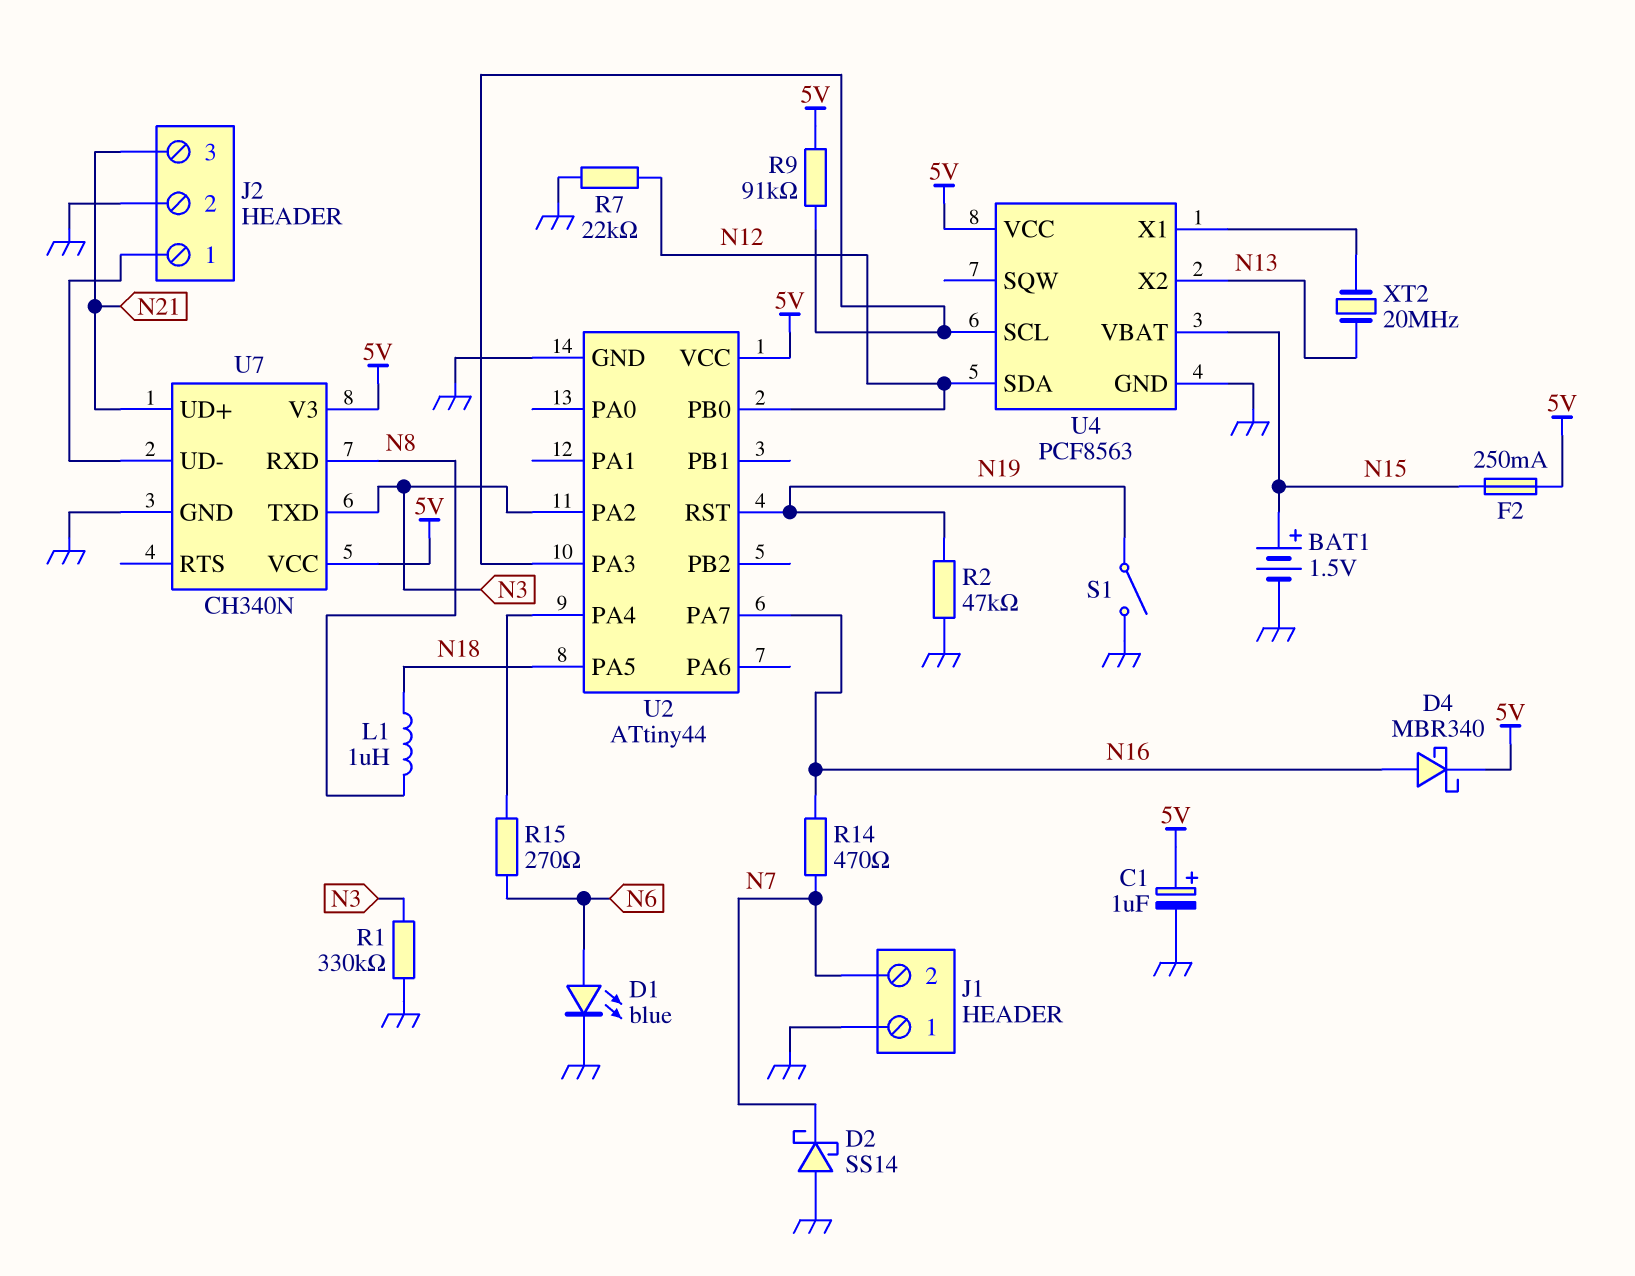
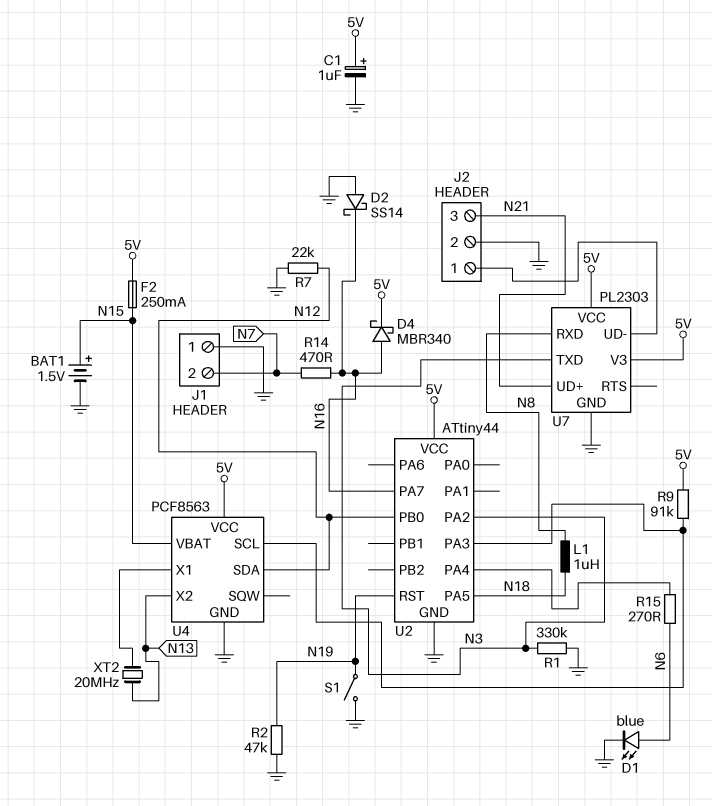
D2: schottky SS14 (A GND, K N7) -> schottky SS14 (A GND, K N16)
U7: CH340N -> PL2303

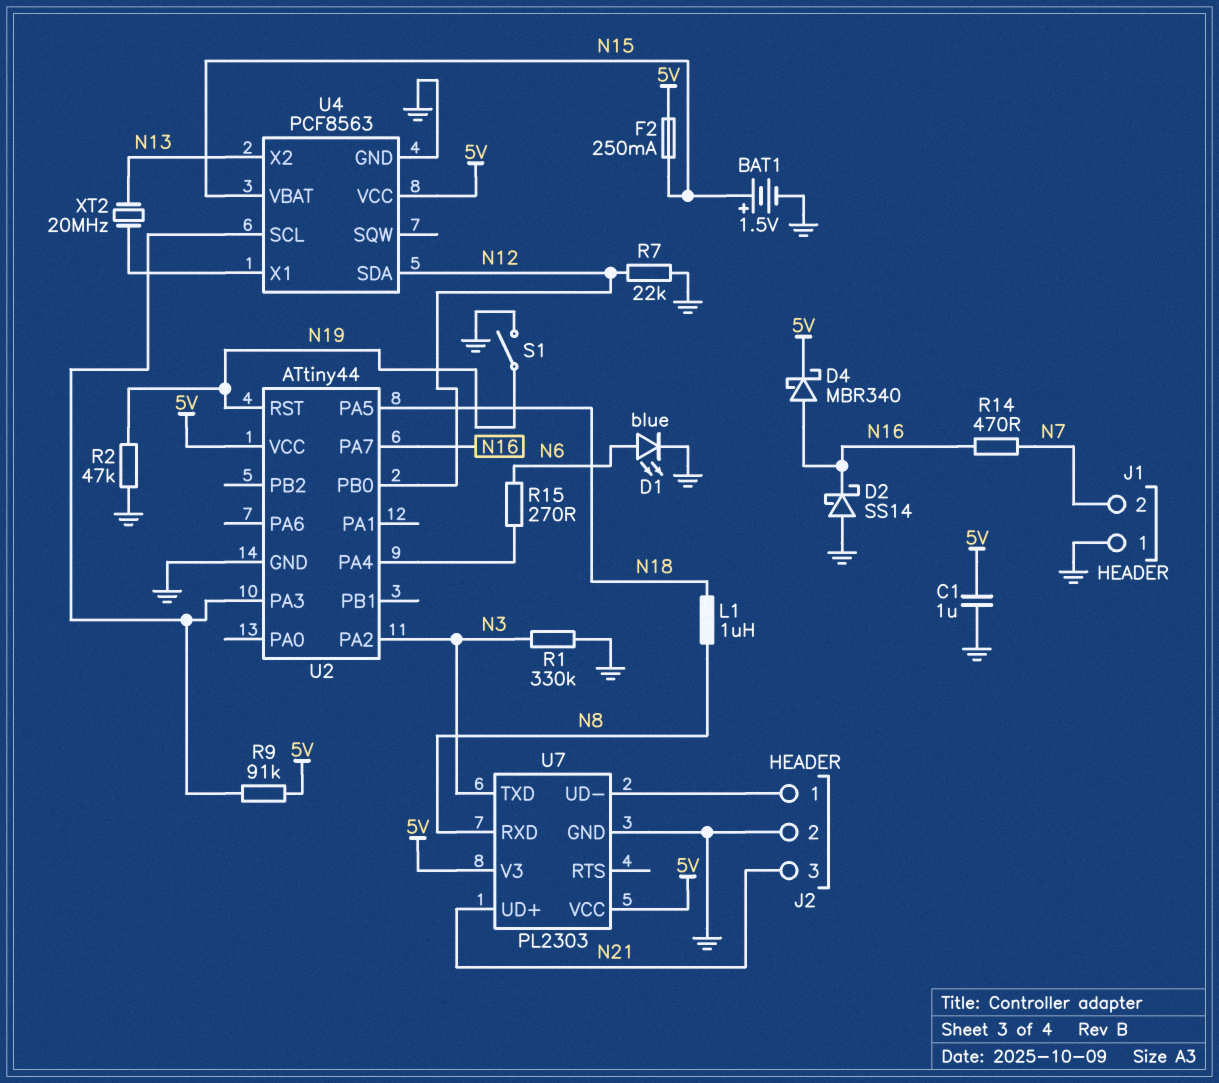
C1: 1uF (plus 5V, minus GND) -> 1uF (5V, GND)

